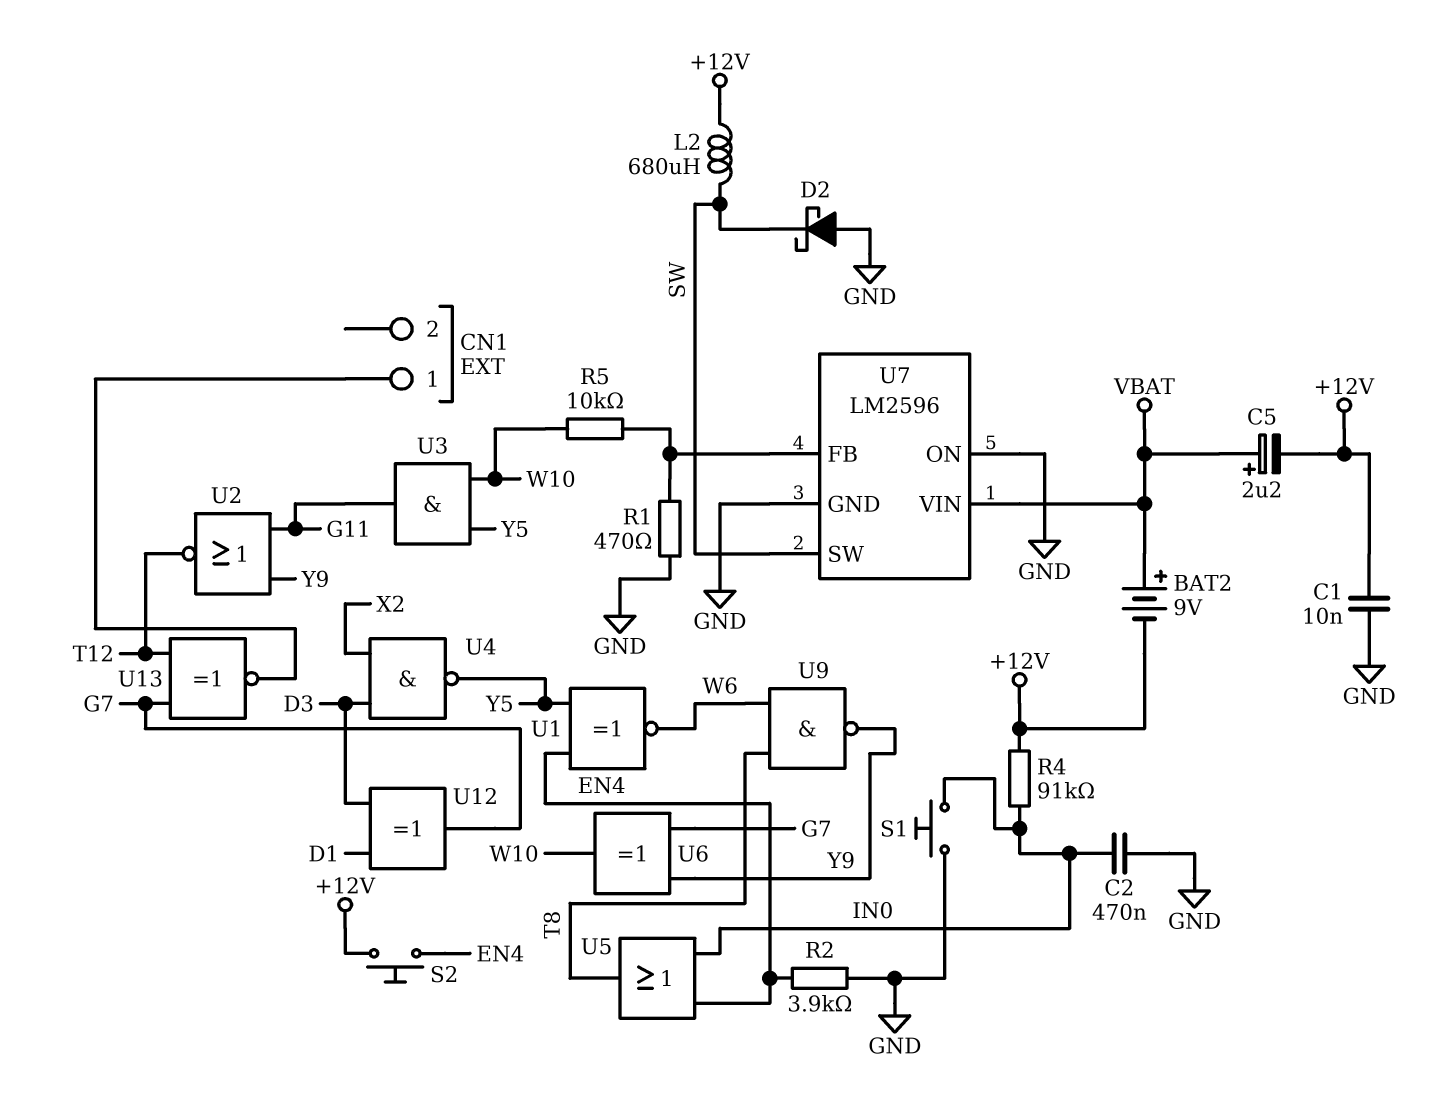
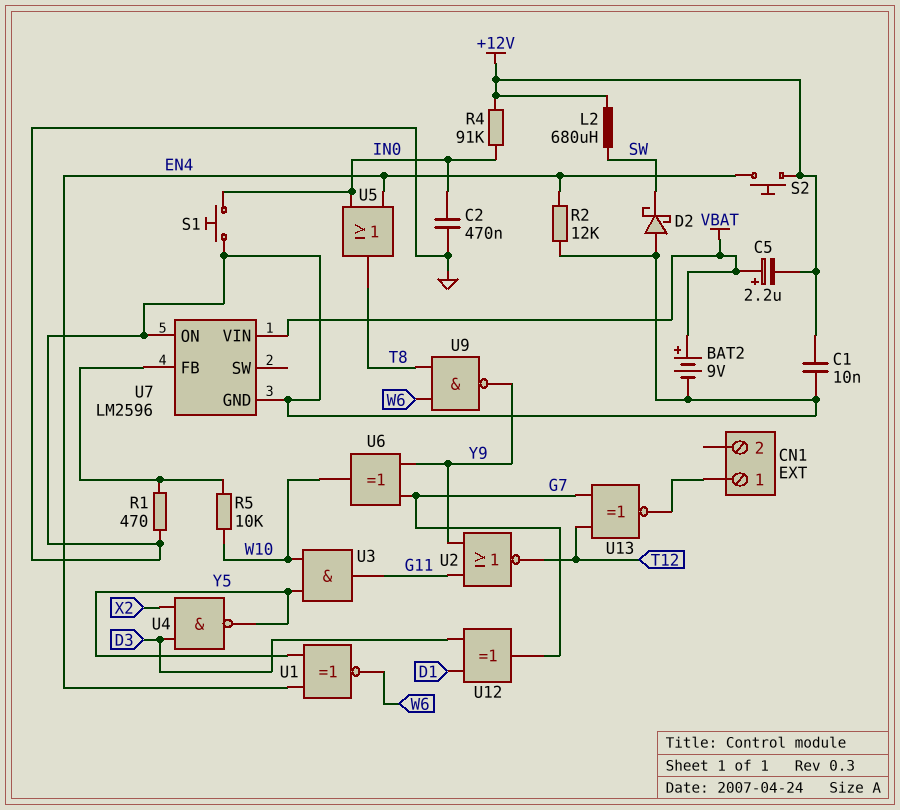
BAT2: 9V (plus VBAT, minus +12V) -> 9V (plus VBAT, minus GND)
R2: 3.9k (EN4, GND) -> 12k (EN4, GND)
U7 pin SW: SW -> none

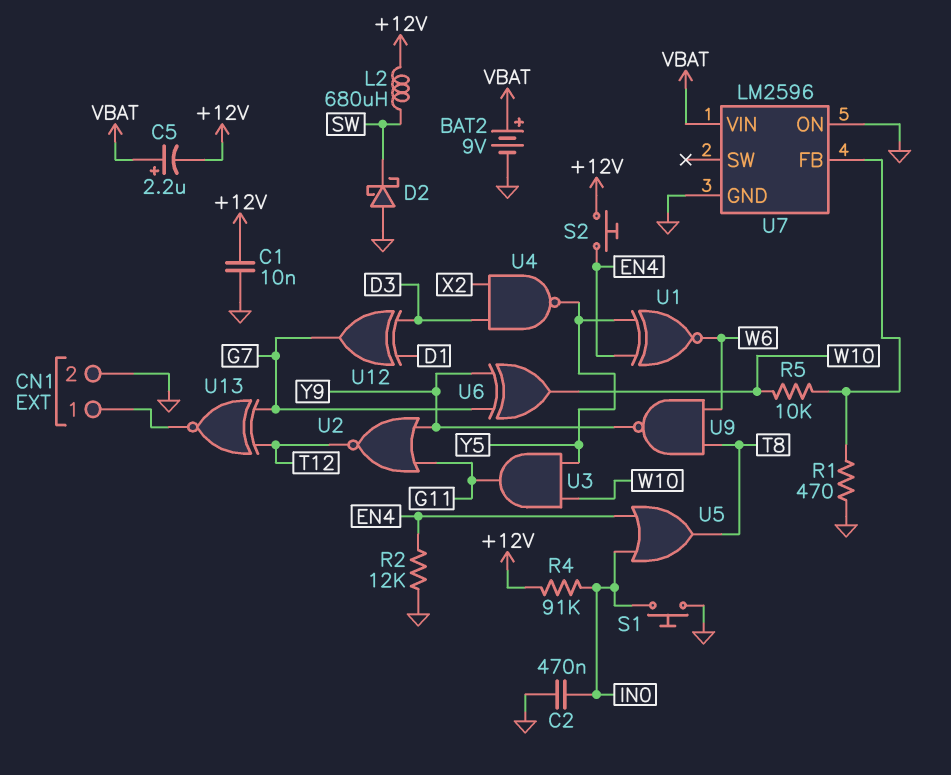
CN1 pin 2: none -> GND

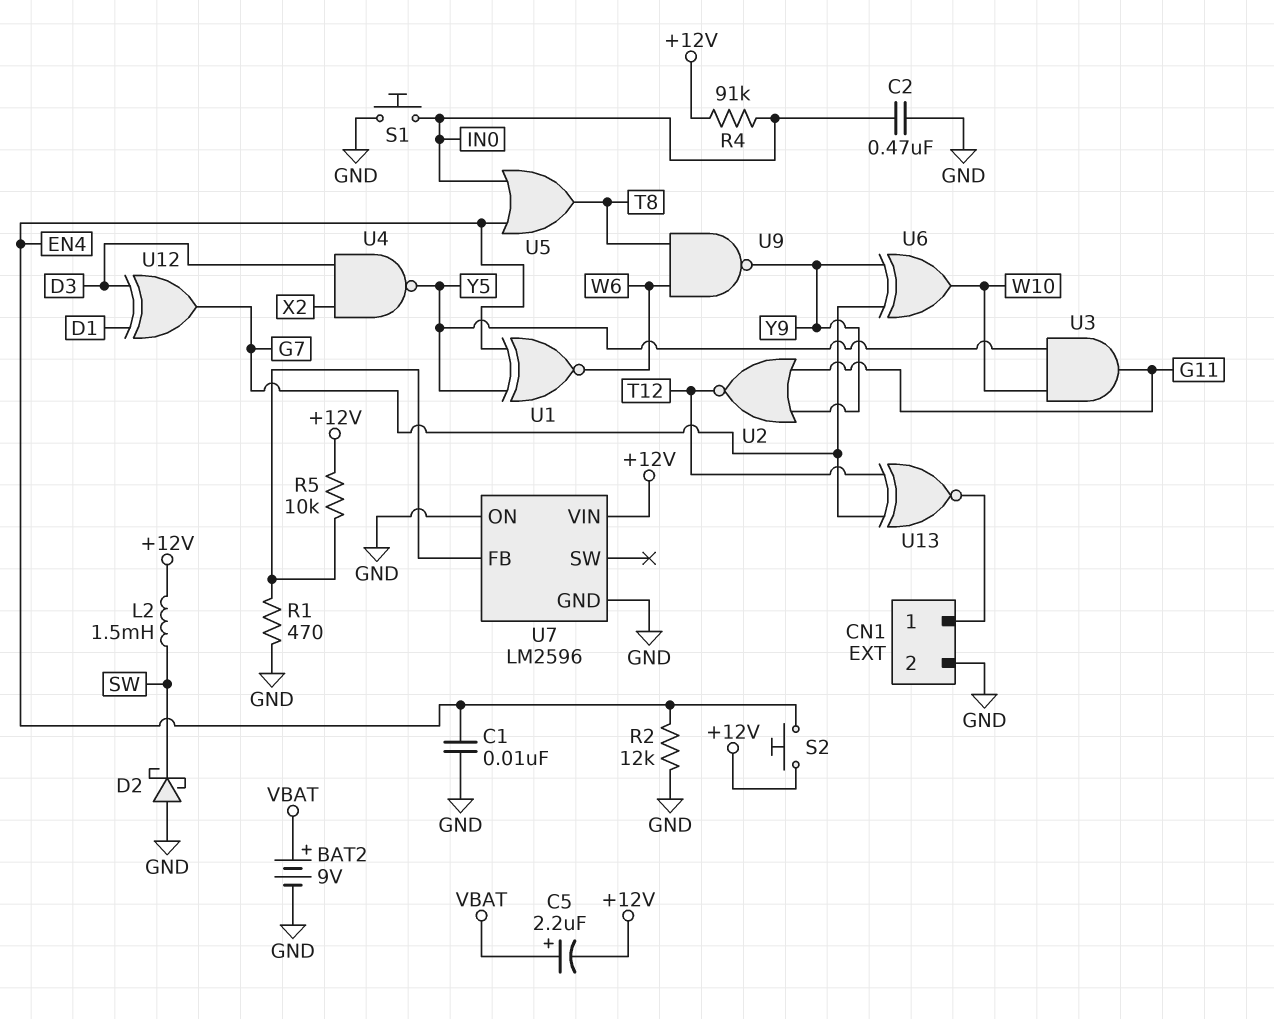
C1: 10nF (+12V, GND) -> 10nF (EN4, GND)
L2: 680uH (+12V, SW) -> 1.5mH (+12V, SW)
R5: 10k (U7/FB, W10) -> 10k (+12V, U7/FB)
U7 pin VIN: VBAT -> +12V

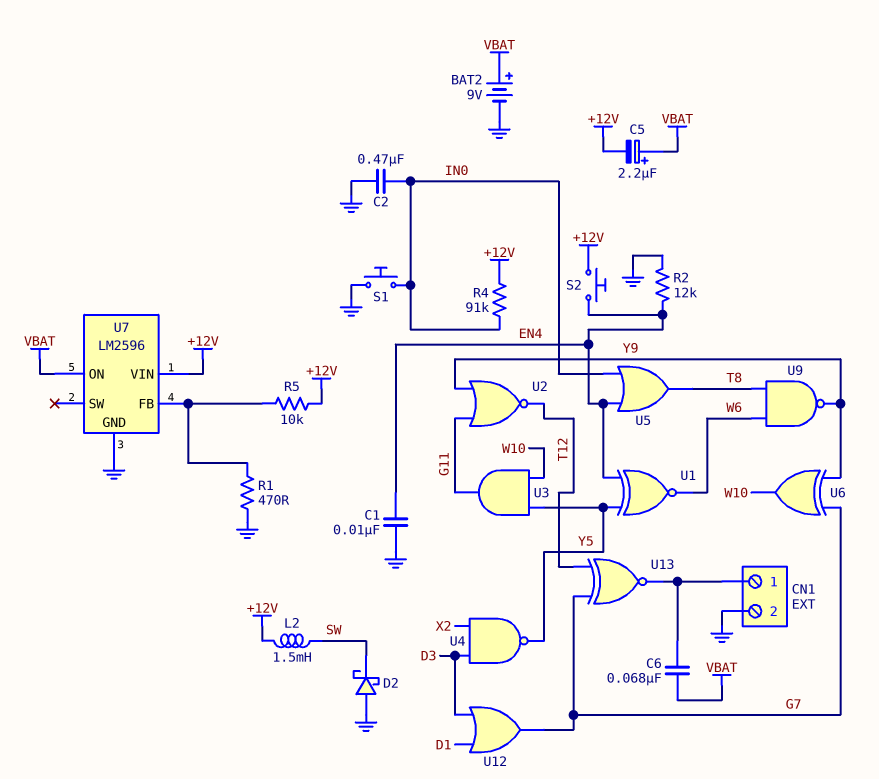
C6: none -> 68nF (CN1/1, VBAT)
U7 pin ON: GND -> VBAT
U12: XOR (in D1, in D3, out G7) -> OR (in D1, in D3, out G7)

